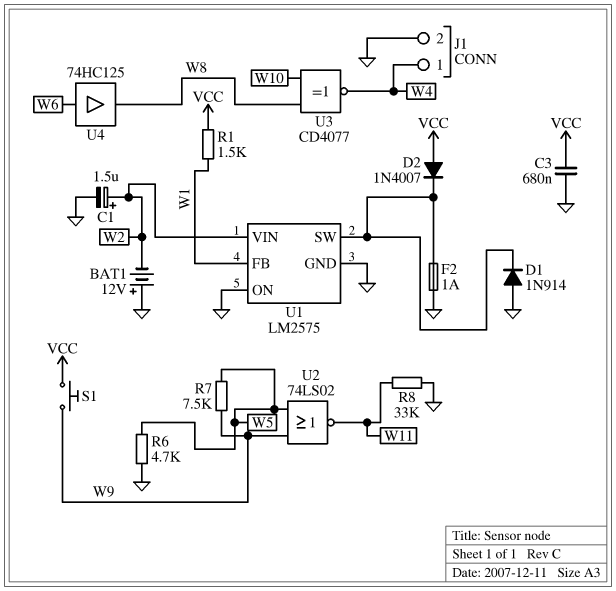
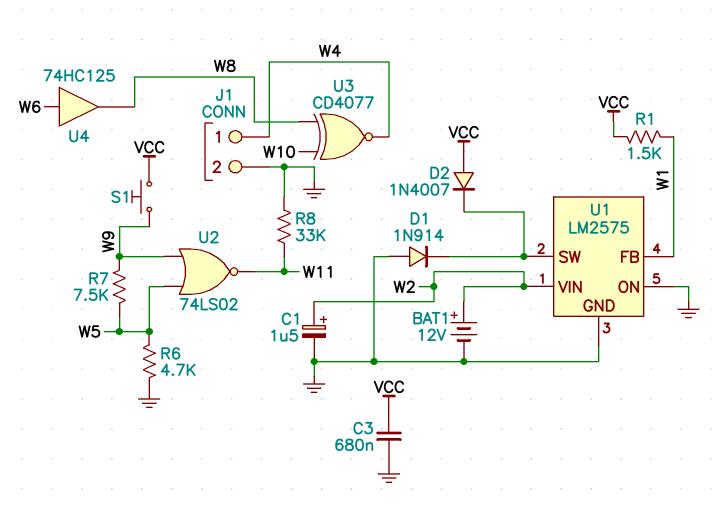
BAT1: 12V (plus GND, minus W2) -> 12V (plus W2, minus GND)
F2: 1A (GND, U1/SW) -> none

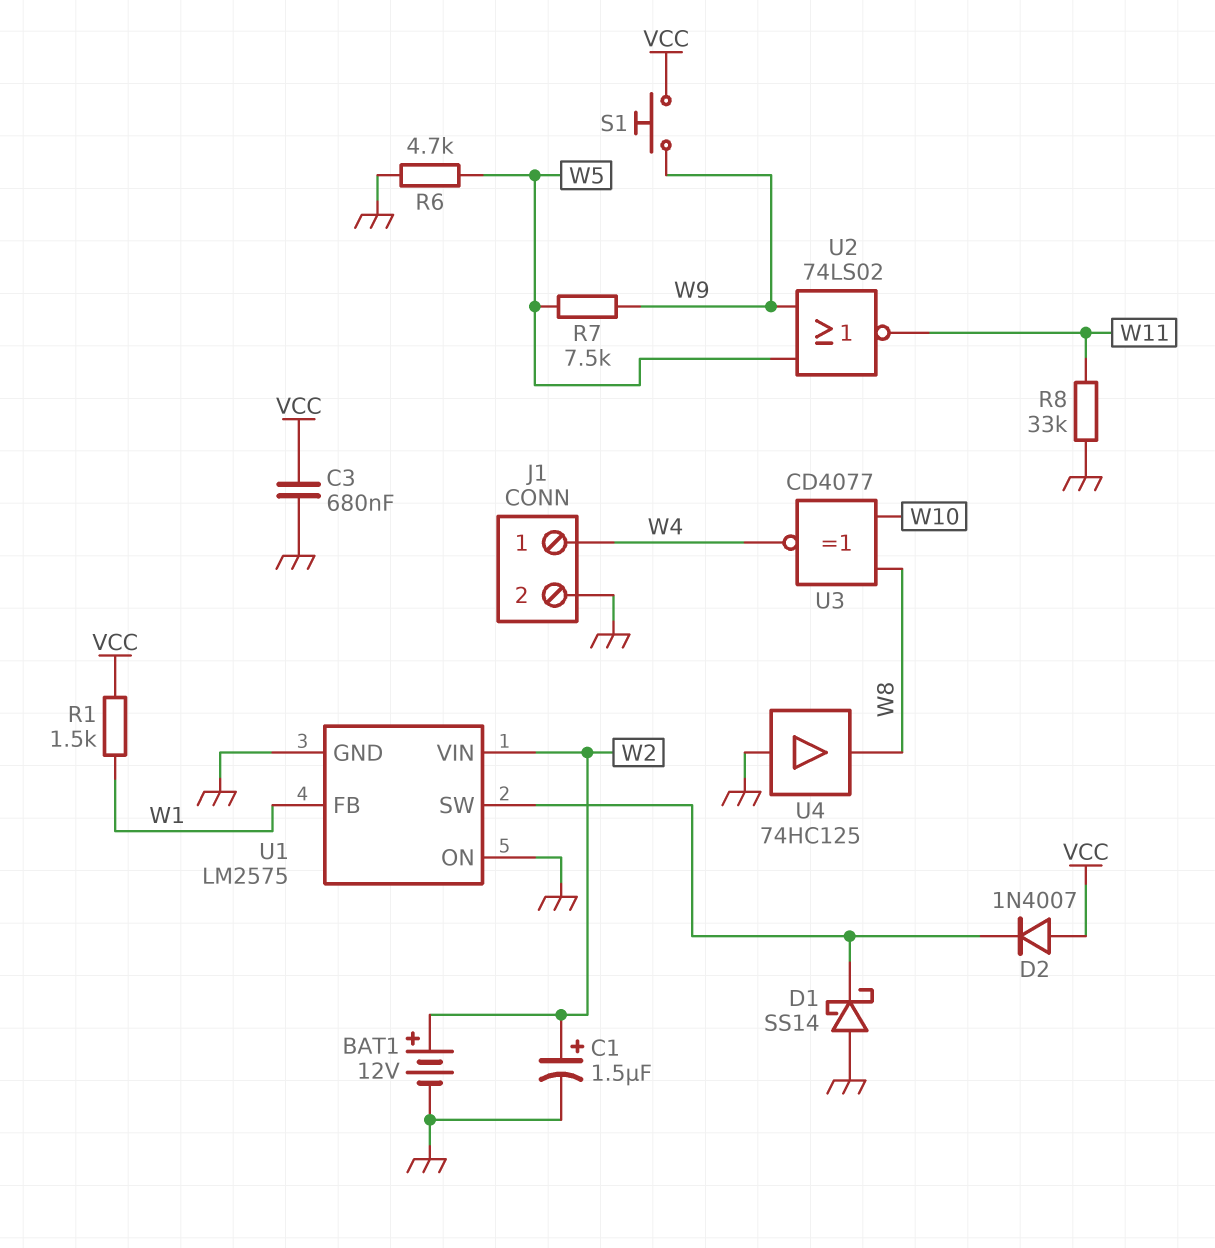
D1: diode 1N914 (A GND, K U1/SW) -> schottky SS14 (A GND, K U1/SW)
U4: buffer 74HC125 (in W6, out W8) -> buffer 74HC125 (in GND, out W8)

